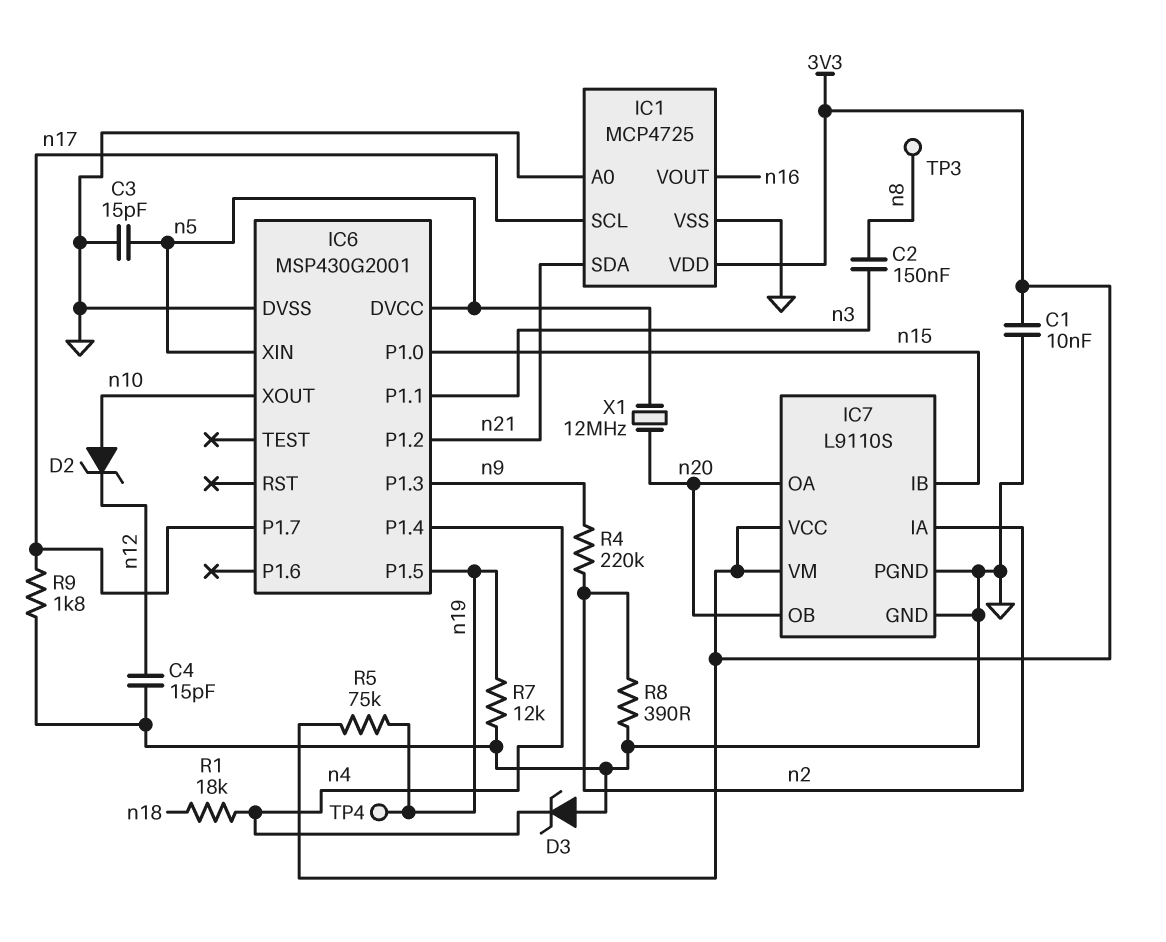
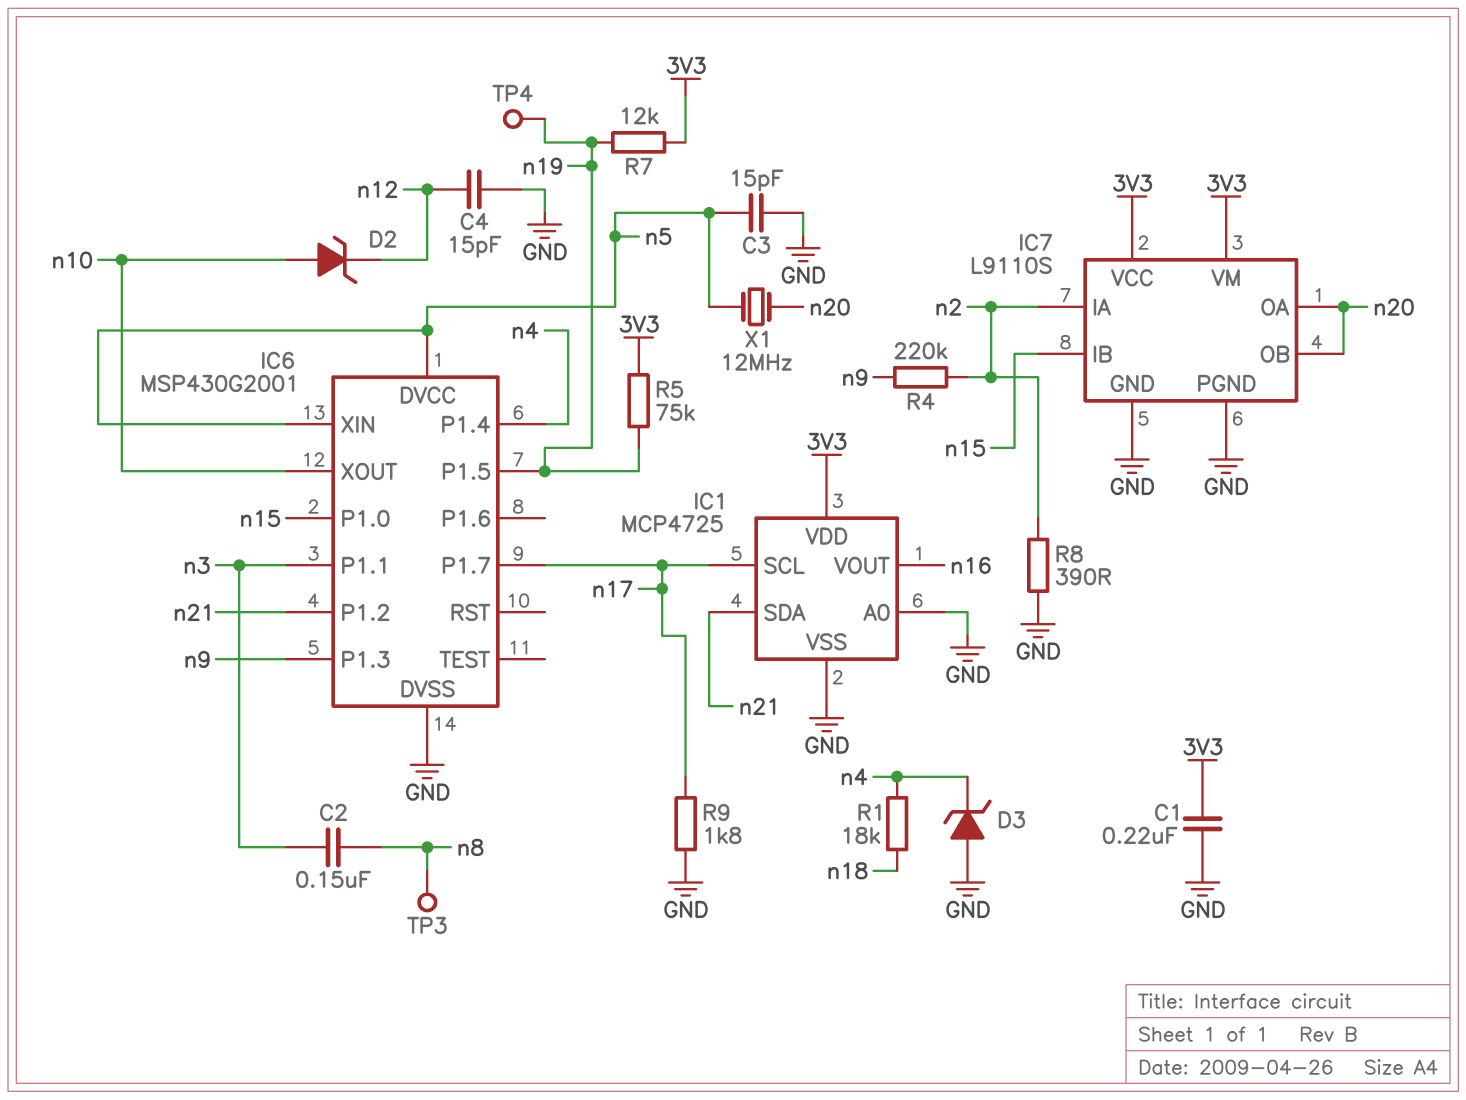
C1: 10nF (3V3, GND) -> 220nF (3V3, GND)
R7: 12k (GND, n19) -> 12k (3V3, n19)

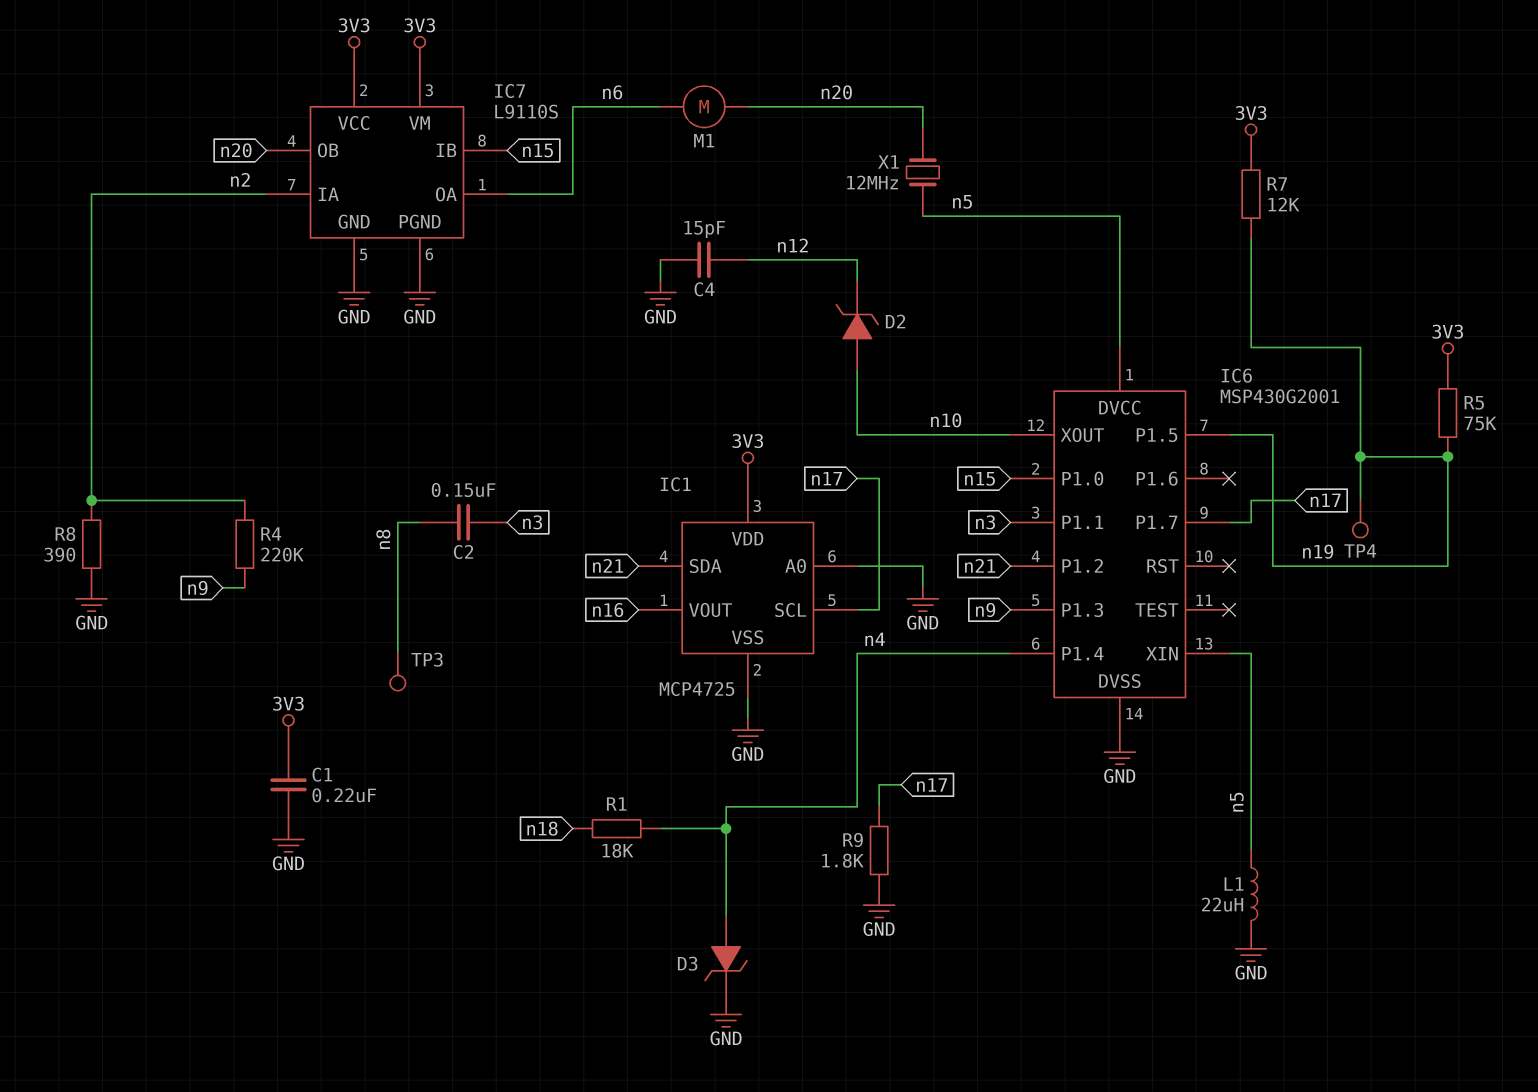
C3: 15pF (GND, n5) -> none
D3: zener (A GND, K n4) -> zener (A n4, K GND)
IC7 pin OA: n20 -> n6
L1: none -> 22uH (GND, n5)
M1: none -> motor (n6, n20)

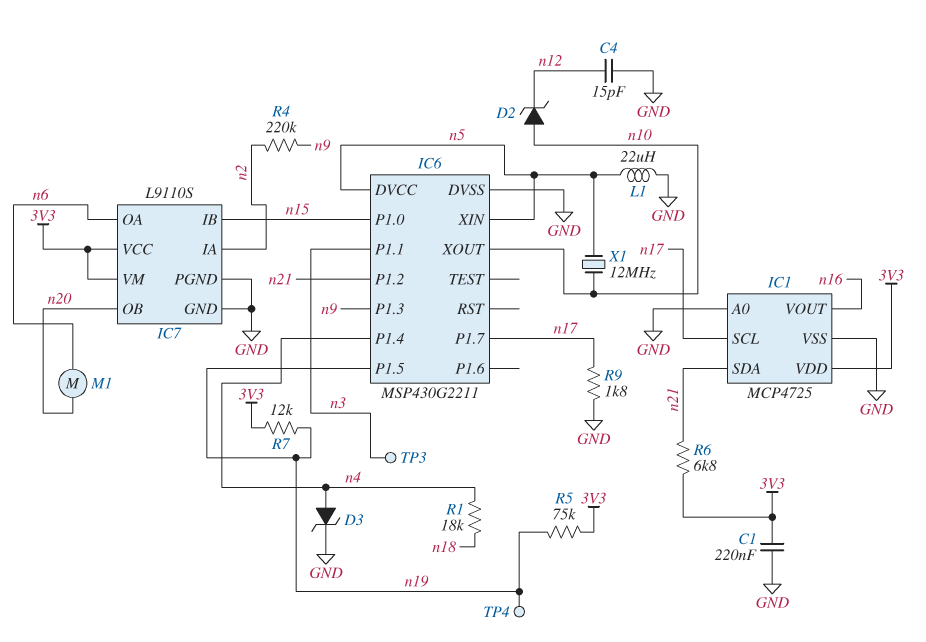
C2: 150nF (n3, n8) -> none
IC6: MSP430G2001 -> MSP430G2211
R6: none -> 6.8k (3V3, n21)
R8: 390 (GND, n2) -> none
TP3: test point (n8) -> test point (n3)
X1: 12MHz (n5, n20) -> 12MHz (n5, n10)

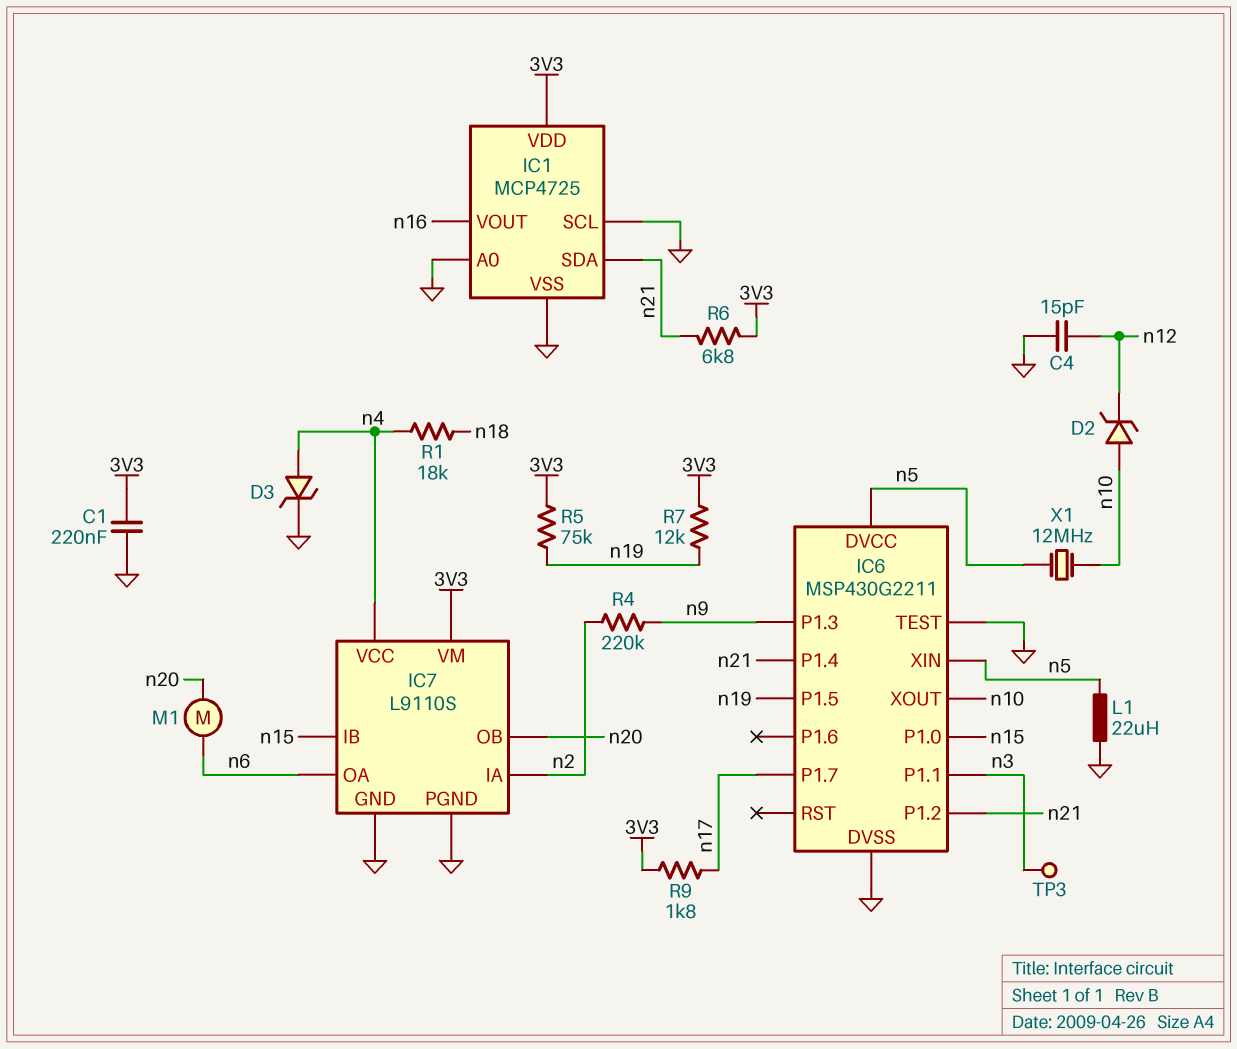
IC1 pin SCL: n17 -> GND
IC6 pin P1.4: n4 -> n21
IC6 pin TEST: none -> GND
IC7 pin VCC: 3V3 -> n4
R9: 1.8k (GND, n17) -> 1.8k (3V3, n17)
TP4: test point (n19) -> none

